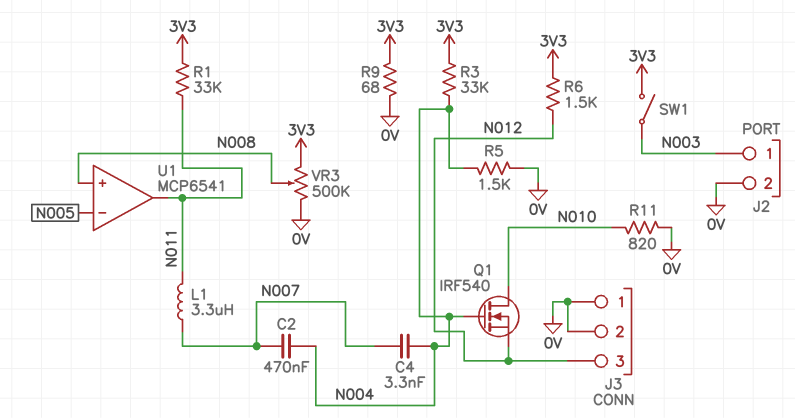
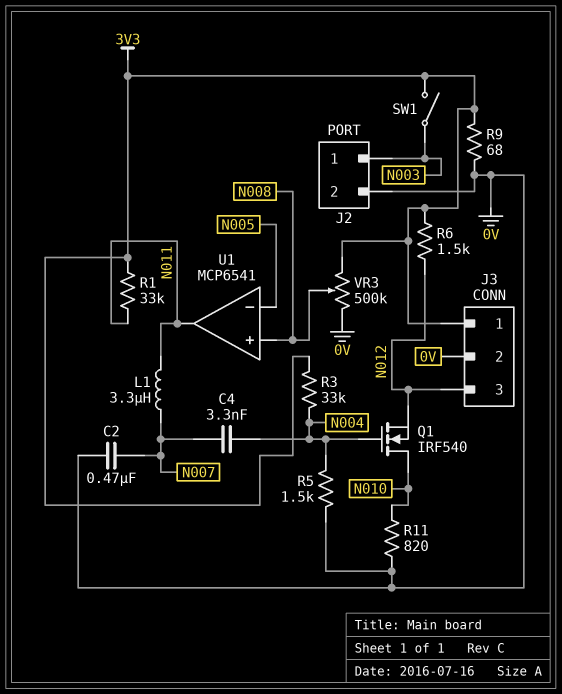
C2: 470nF (N004, N007) -> 470nF (0V, N007)
J3 pin 1: 0V -> 3V3

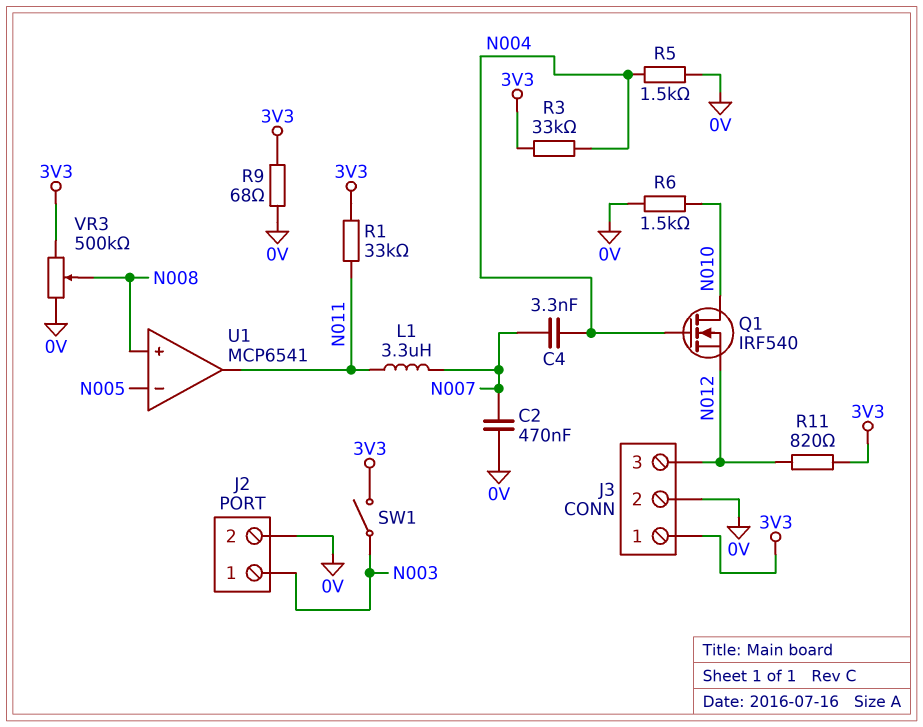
R6: 1.5k (3V3, N012) -> 1.5k (0V, N010)
R11: 820 (0V, N010) -> 820 (3V3, N012)

